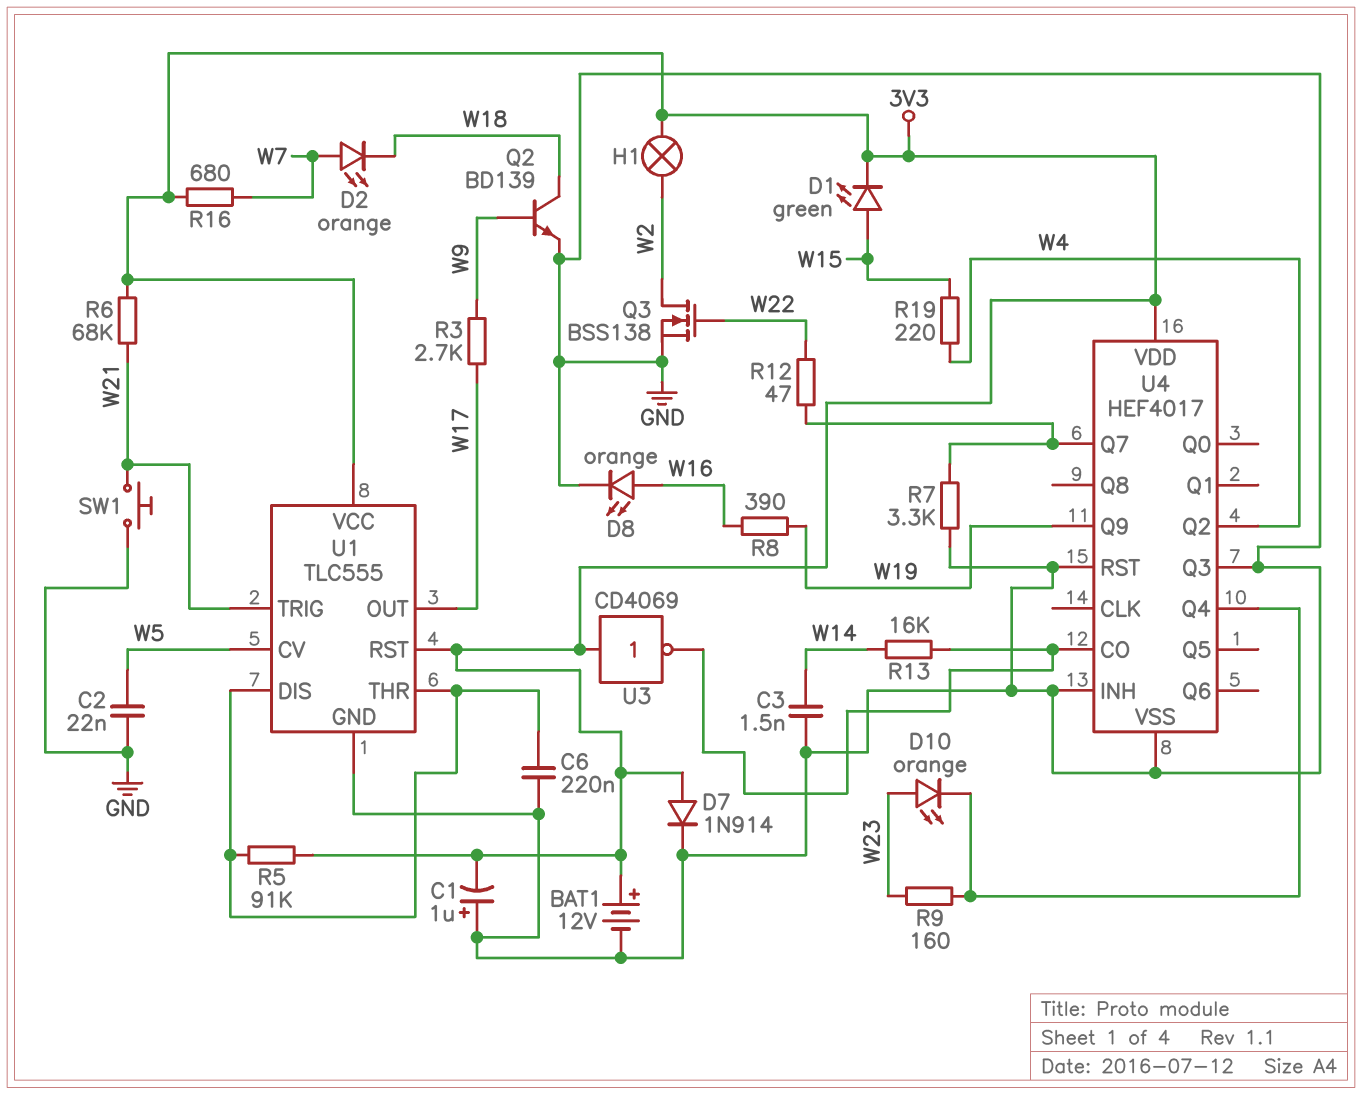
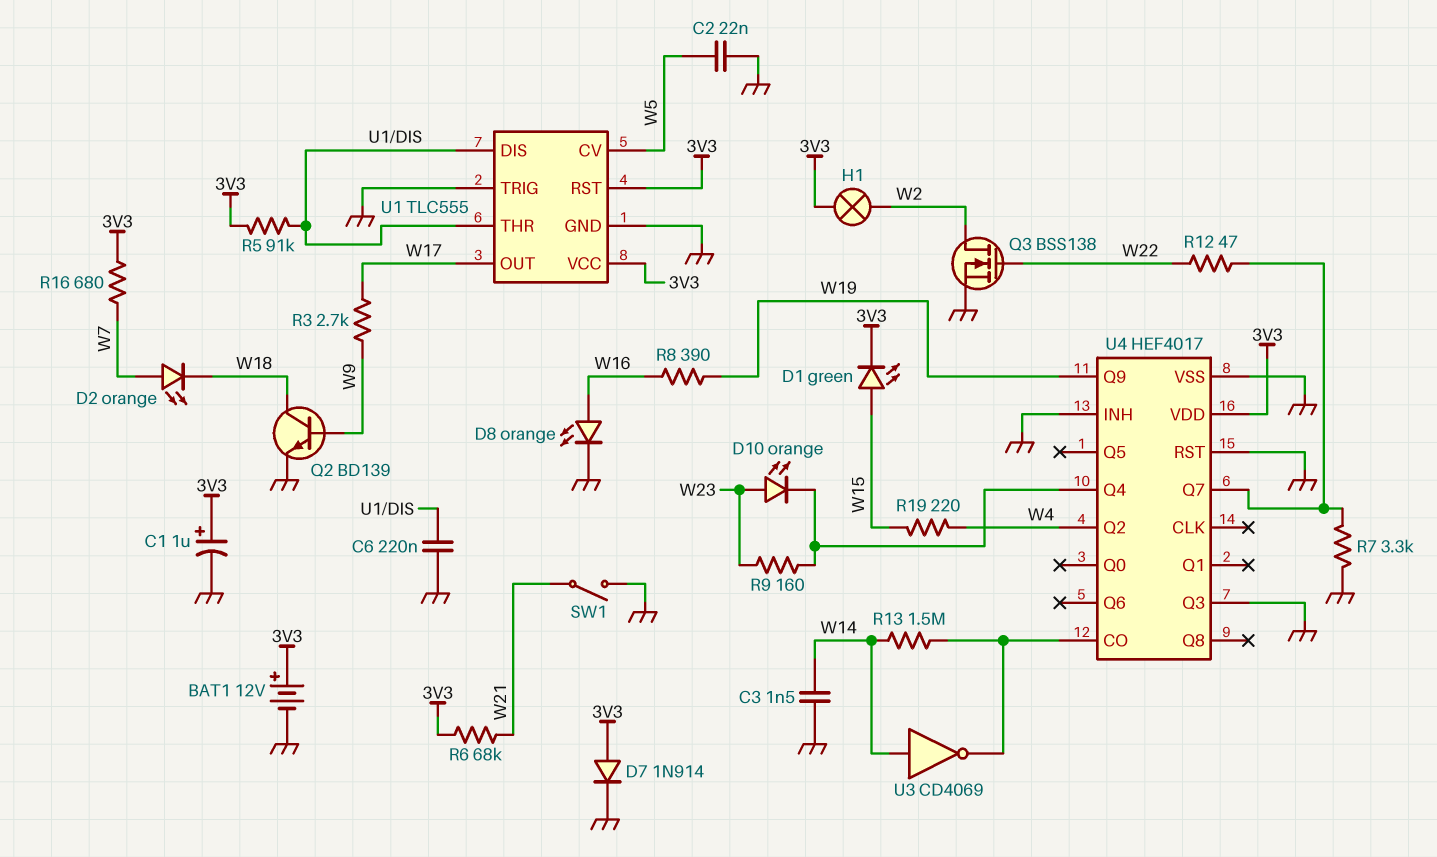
C1: 1uF (plus GND, minus 3V3) -> 1uF (plus 3V3, minus GND)
R13: 16k (U4/CO, W14) -> 1.5M (U4/CO, W14)
SW1: button (GND, W21) -> switch (GND, W21)
U1 pin TRIG: W21 -> GND
U3: NOT CD4069 (in 3V3, out U4/CO) -> NOT CD4069 (in W14, out U4/CO)

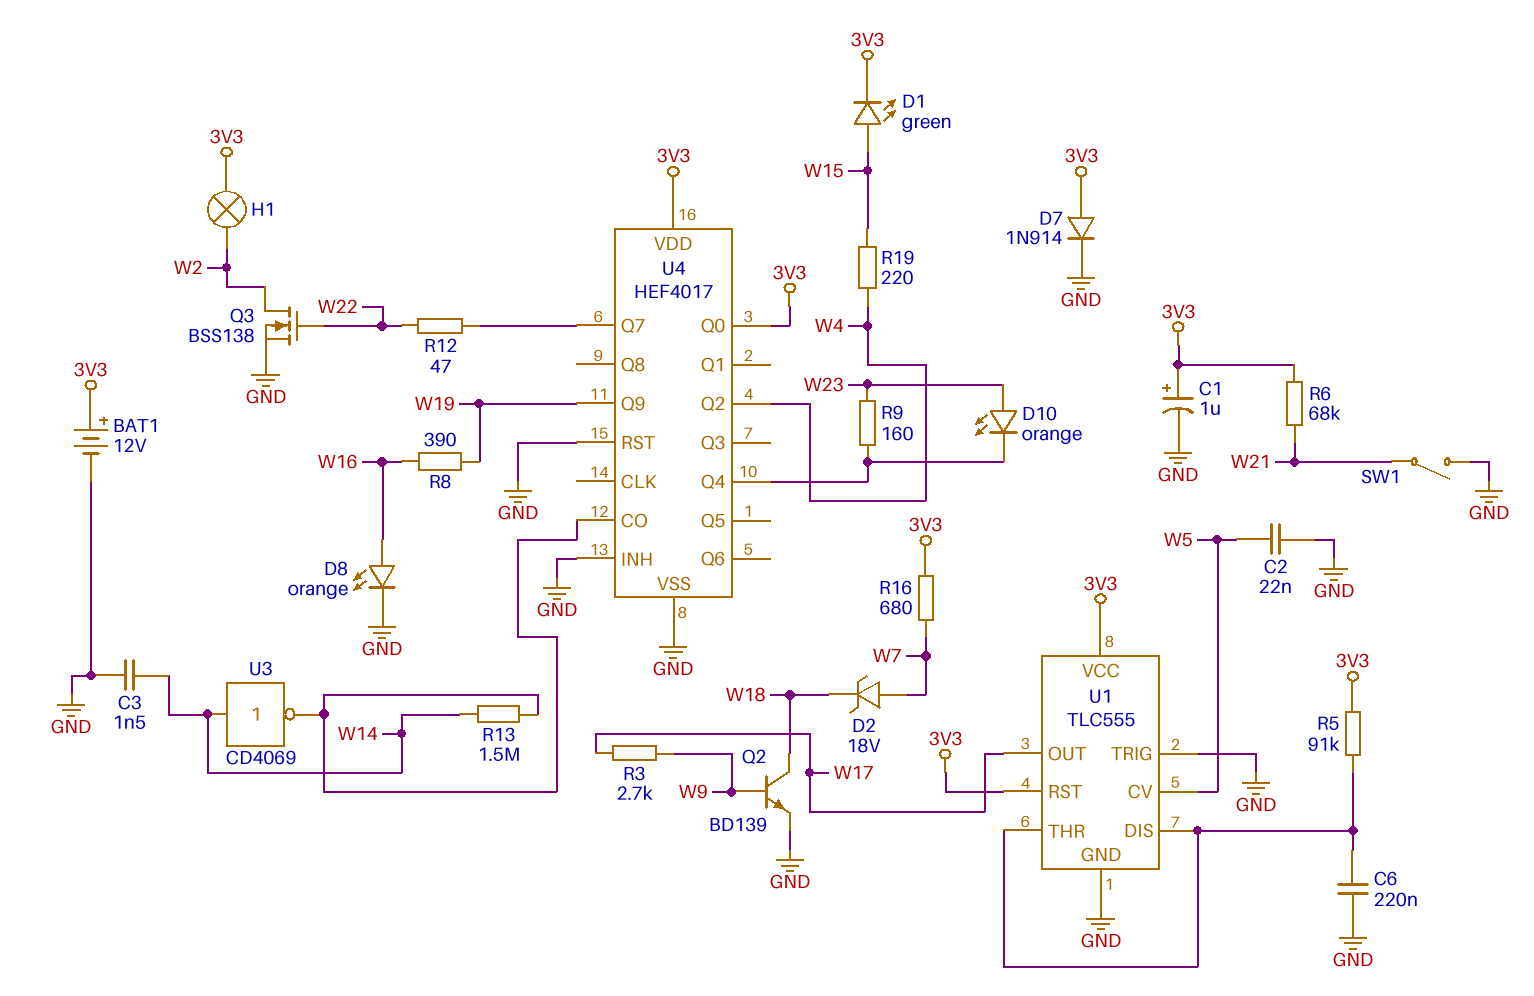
D2: LED orange (A W7, K W18) -> zener 18V (A W7, K W18)
R7: 3.3k (GND, U4/Q7) -> none
U4 pin Q0: none -> 3V3
U4 pin Q3: GND -> none

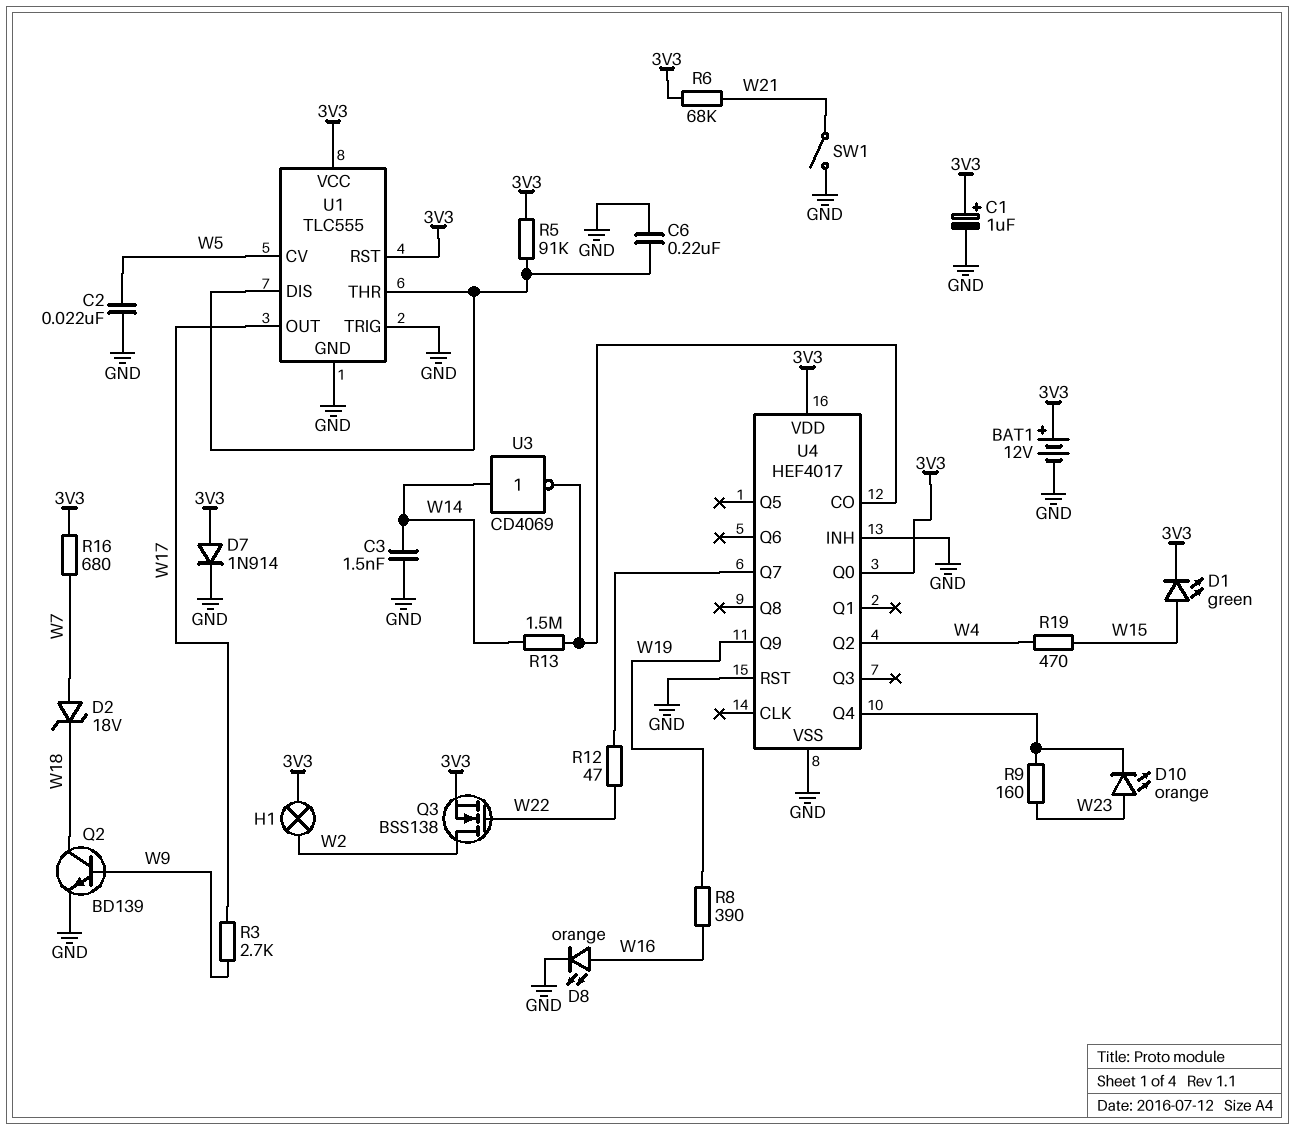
Q3: NMOS BSS138 (G W22, D W2, S GND) -> NMOS BSS138 (G W22, D W2, S 3V3)
R19: 220 (W4, W15) -> 470 (W4, W15)

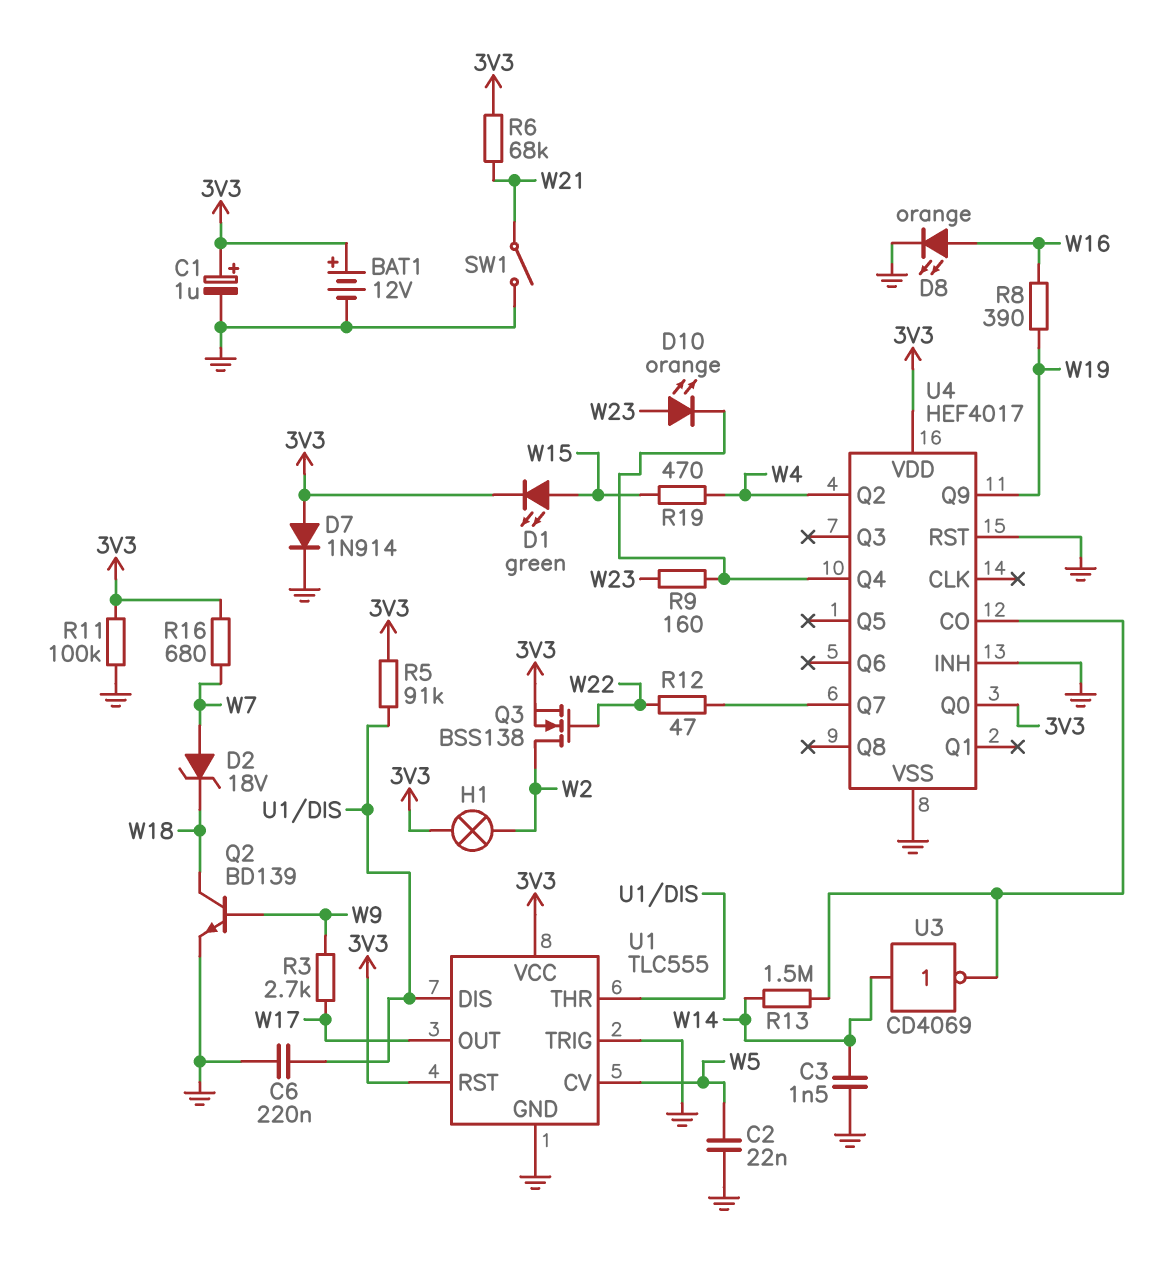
R11: none -> 100k (3V3, GND)

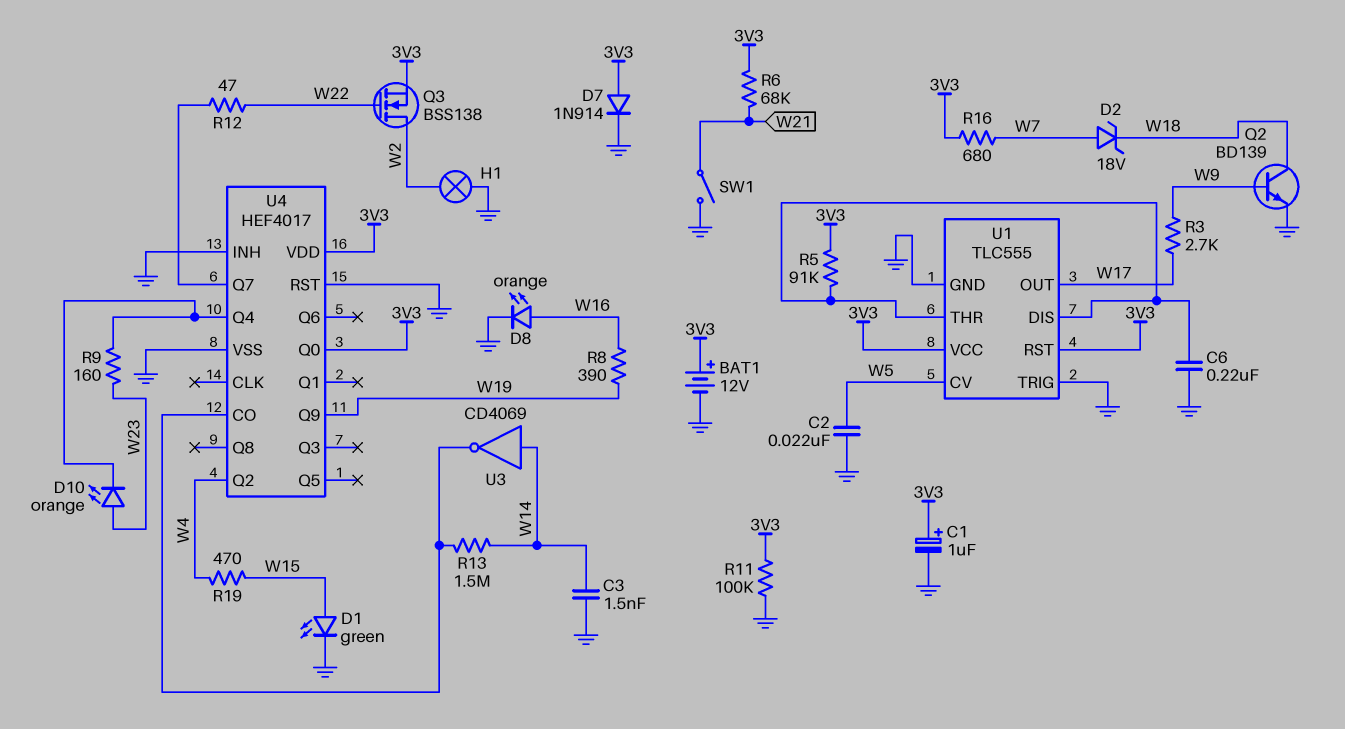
D1: LED green (A W15, K 3V3) -> LED green (A W15, K GND)
H1: lamp (3V3, W2) -> lamp (GND, W2)

